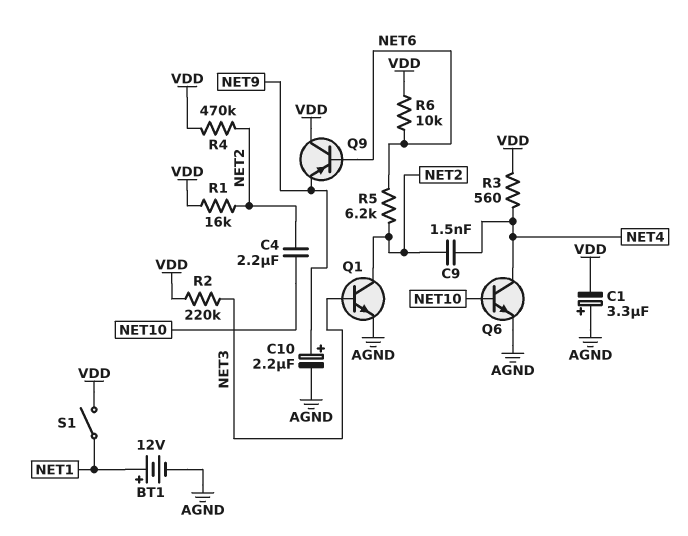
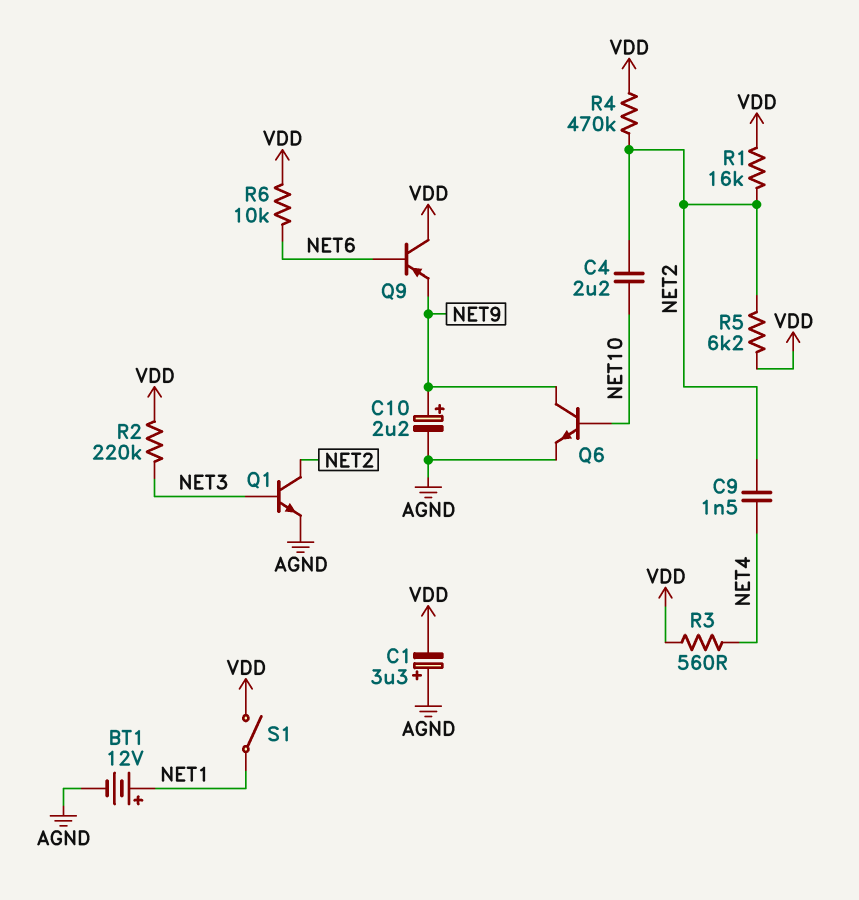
Q6: NPN (B NET10, C NET4, E AGND) -> NPN (B NET10, C NET9, E AGND)
R5: 6.2k (NET2, NET6) -> 6.2k (NET2, VDD)

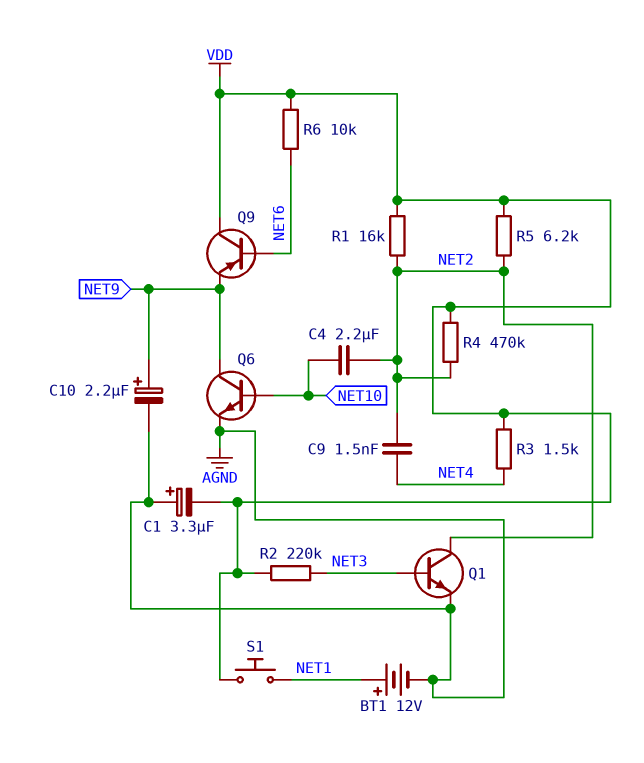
R3: 560 (NET4, VDD) -> 1.5k (NET4, VDD)
S1: switch (NET1, VDD) -> button (NET1, VDD)

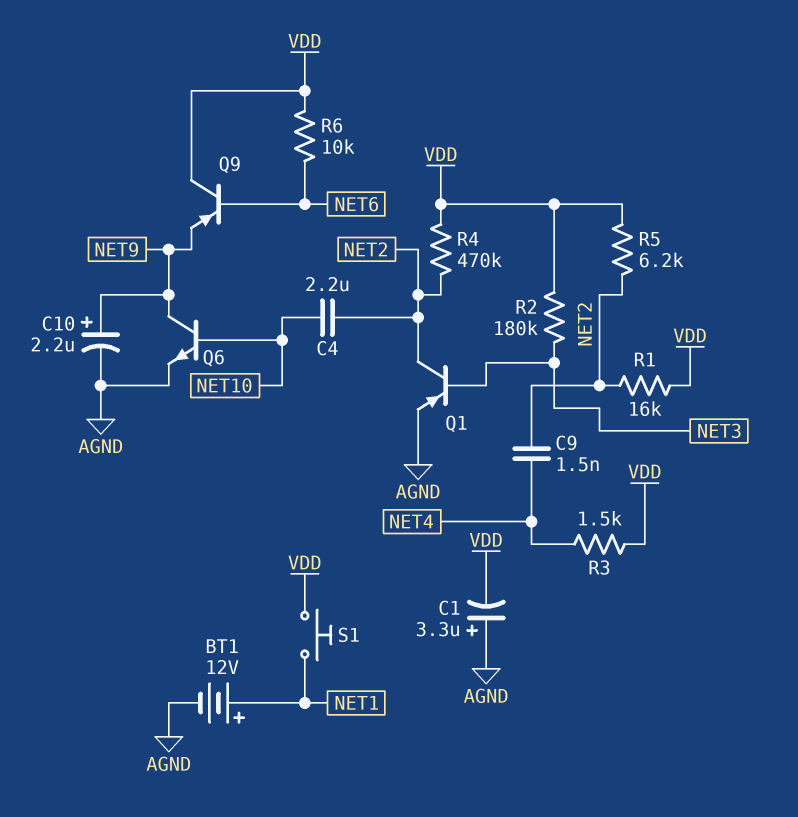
Q1: NPN (B NET3, C NET2, E AGND) -> PNP (B NET3, C NET2, E AGND)
R2: 220k (NET3, VDD) -> 180k (NET3, VDD)

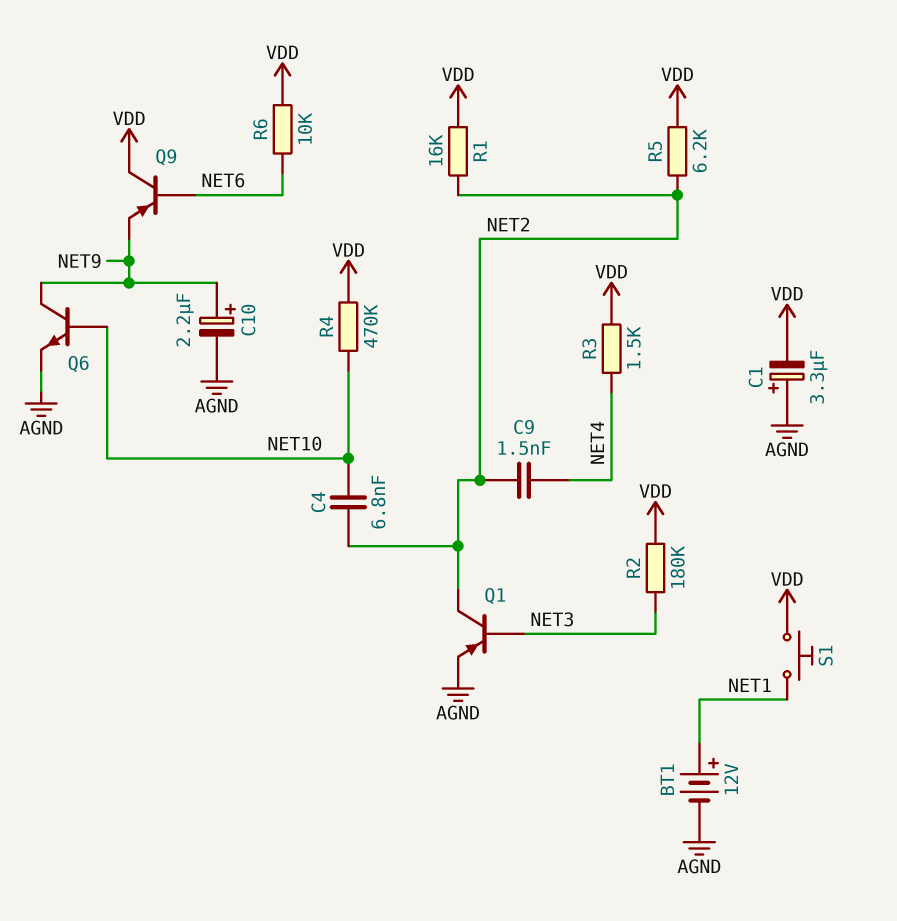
C4: 2.2uF (NET2, NET10) -> 6.8nF (NET2, NET10)
R4: 470k (NET2, VDD) -> 470k (NET10, VDD)

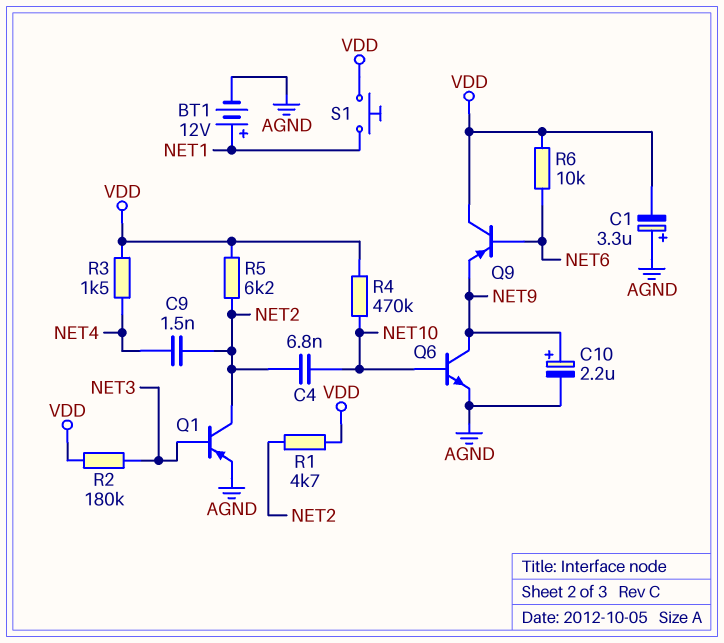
R1: 16k (NET2, VDD) -> 4.7k (NET2, VDD)

